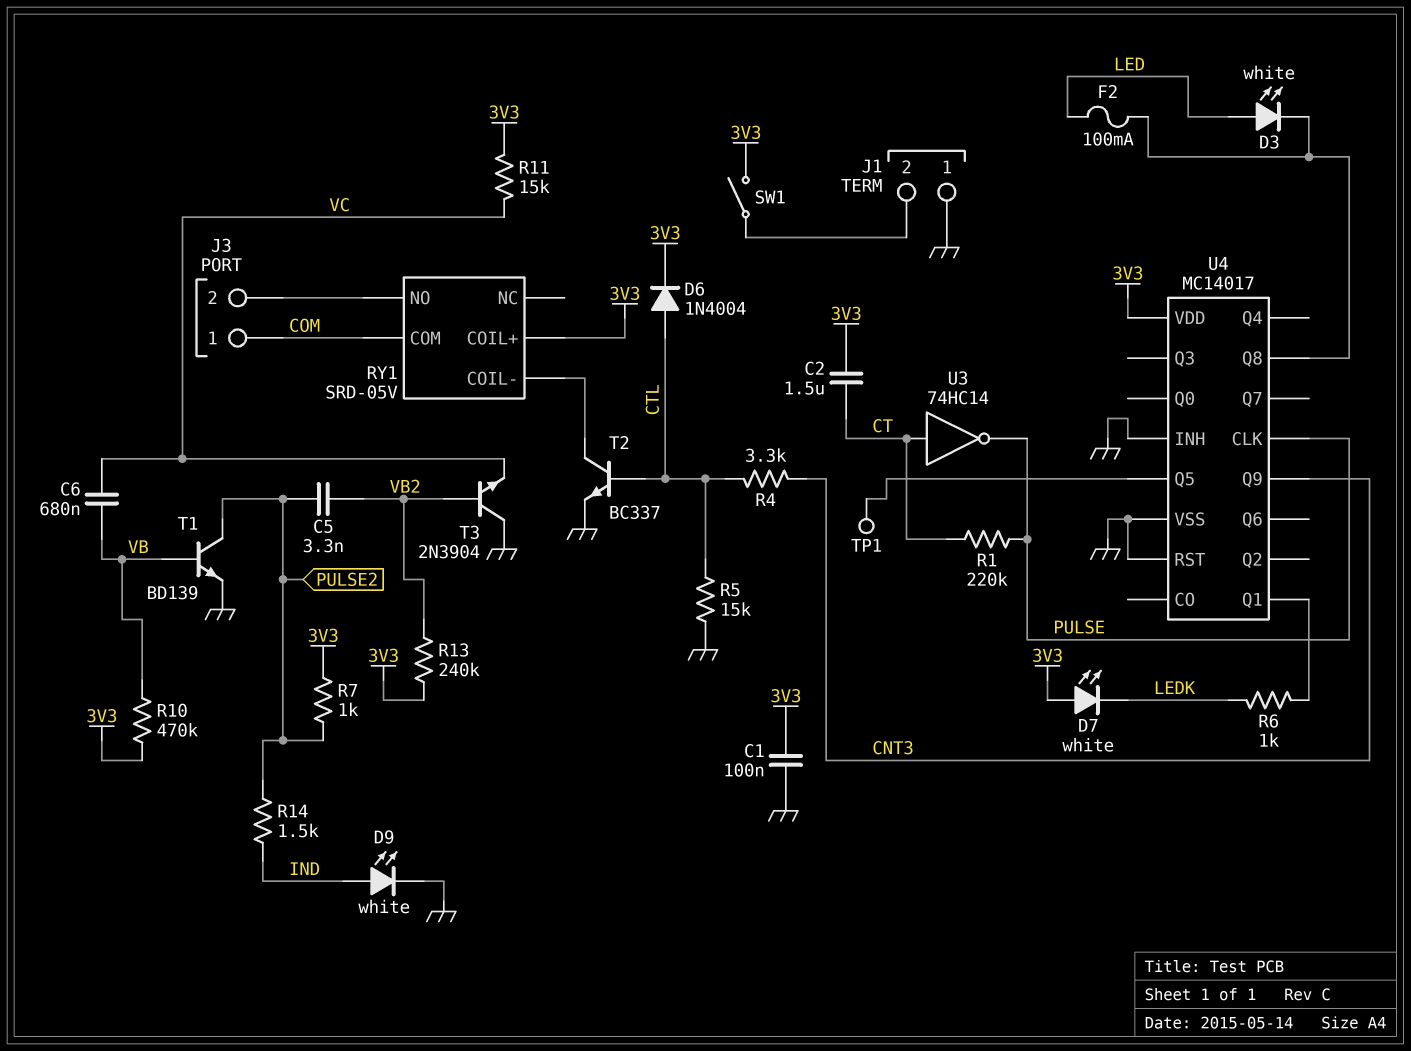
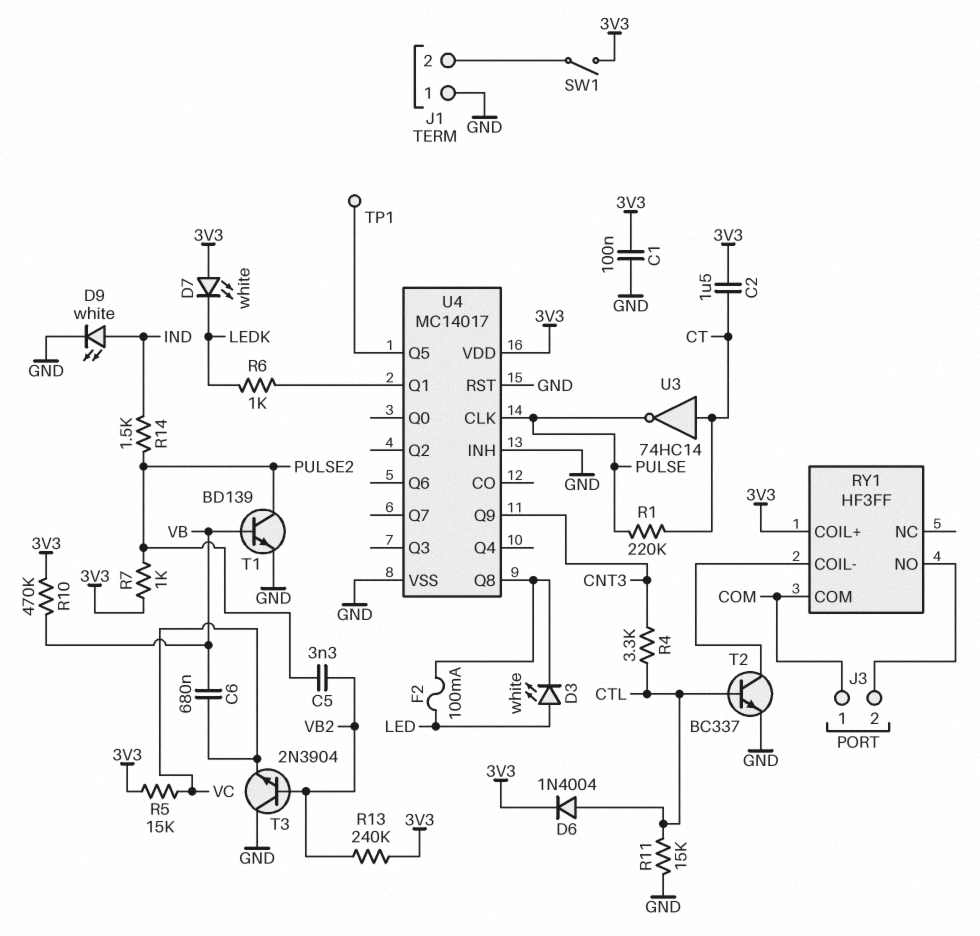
R5: 15k (CTL, GND) -> 15k (3V3, VC)
R11: 15k (3V3, VC) -> 15k (CTL, GND)
RY1: SRD-05V -> HF3FF

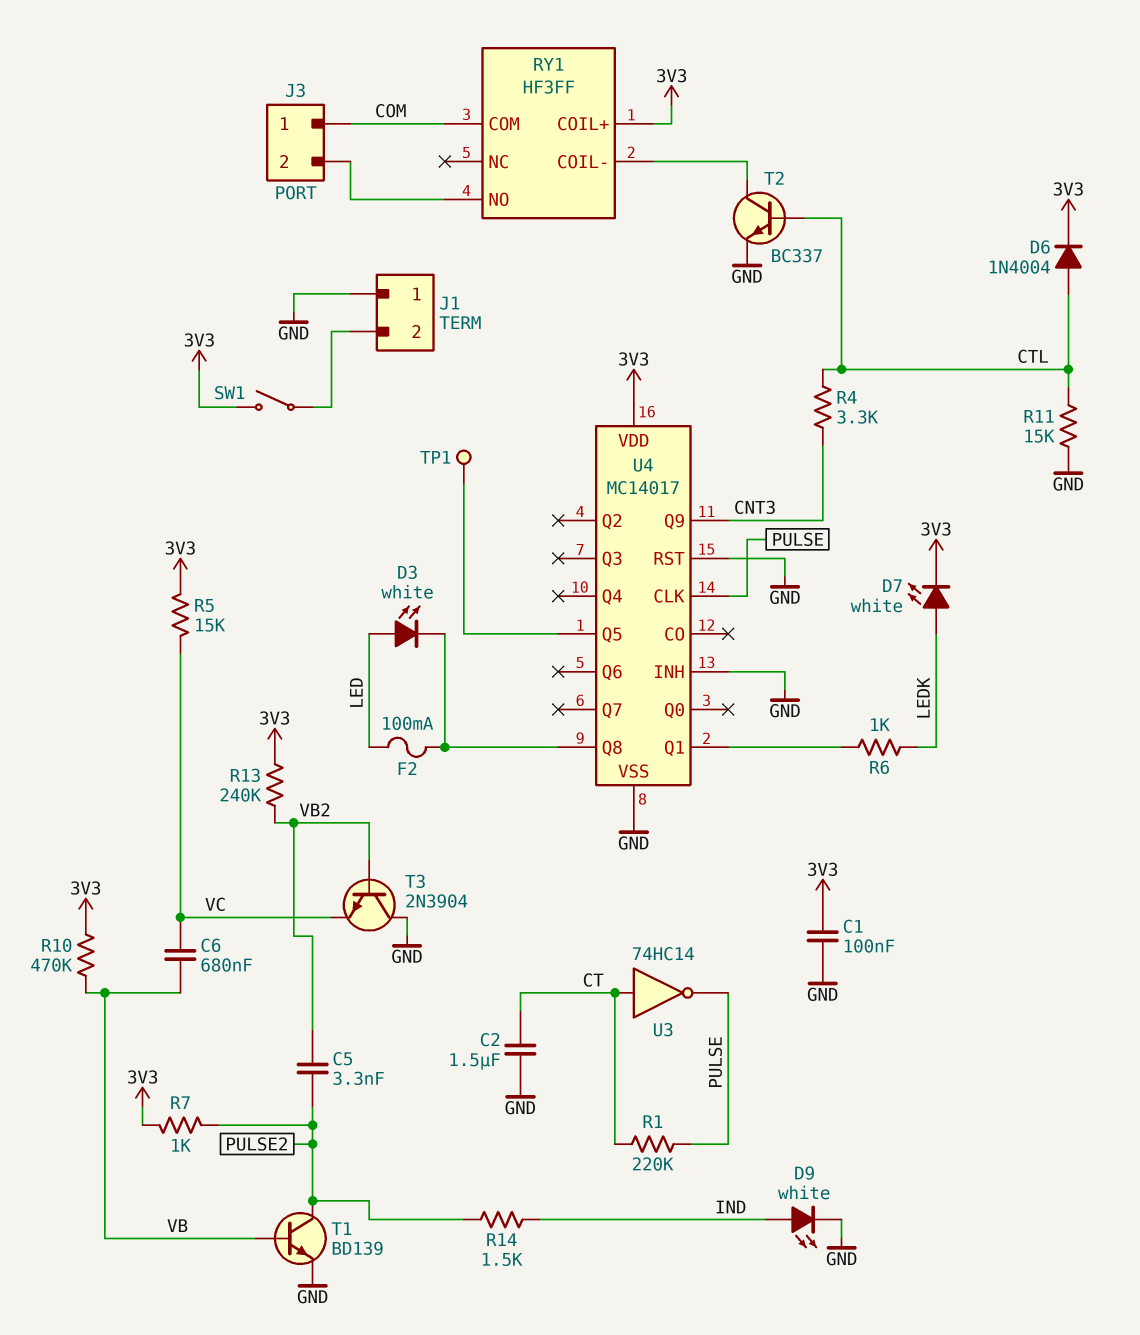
C2: 1.5uF (3V3, CT) -> 1.5uF (CT, GND)
D7: LED white (A 3V3, K LEDK) -> LED white (A LEDK, K 3V3)

